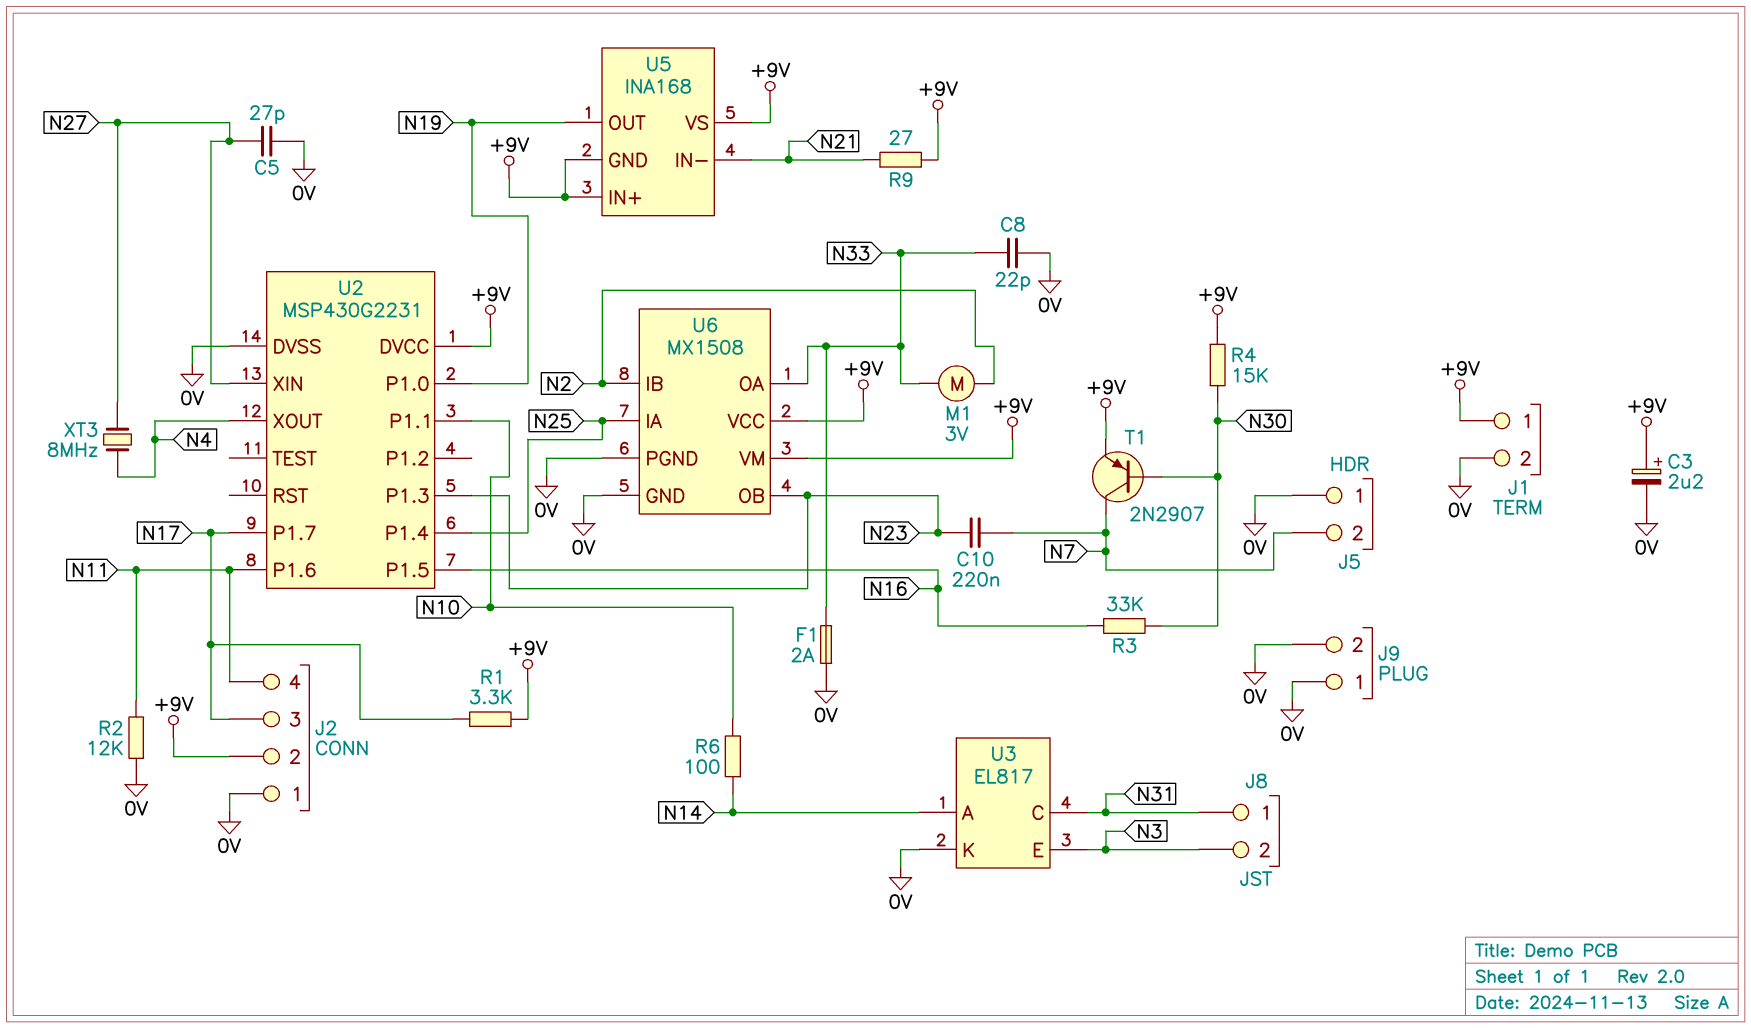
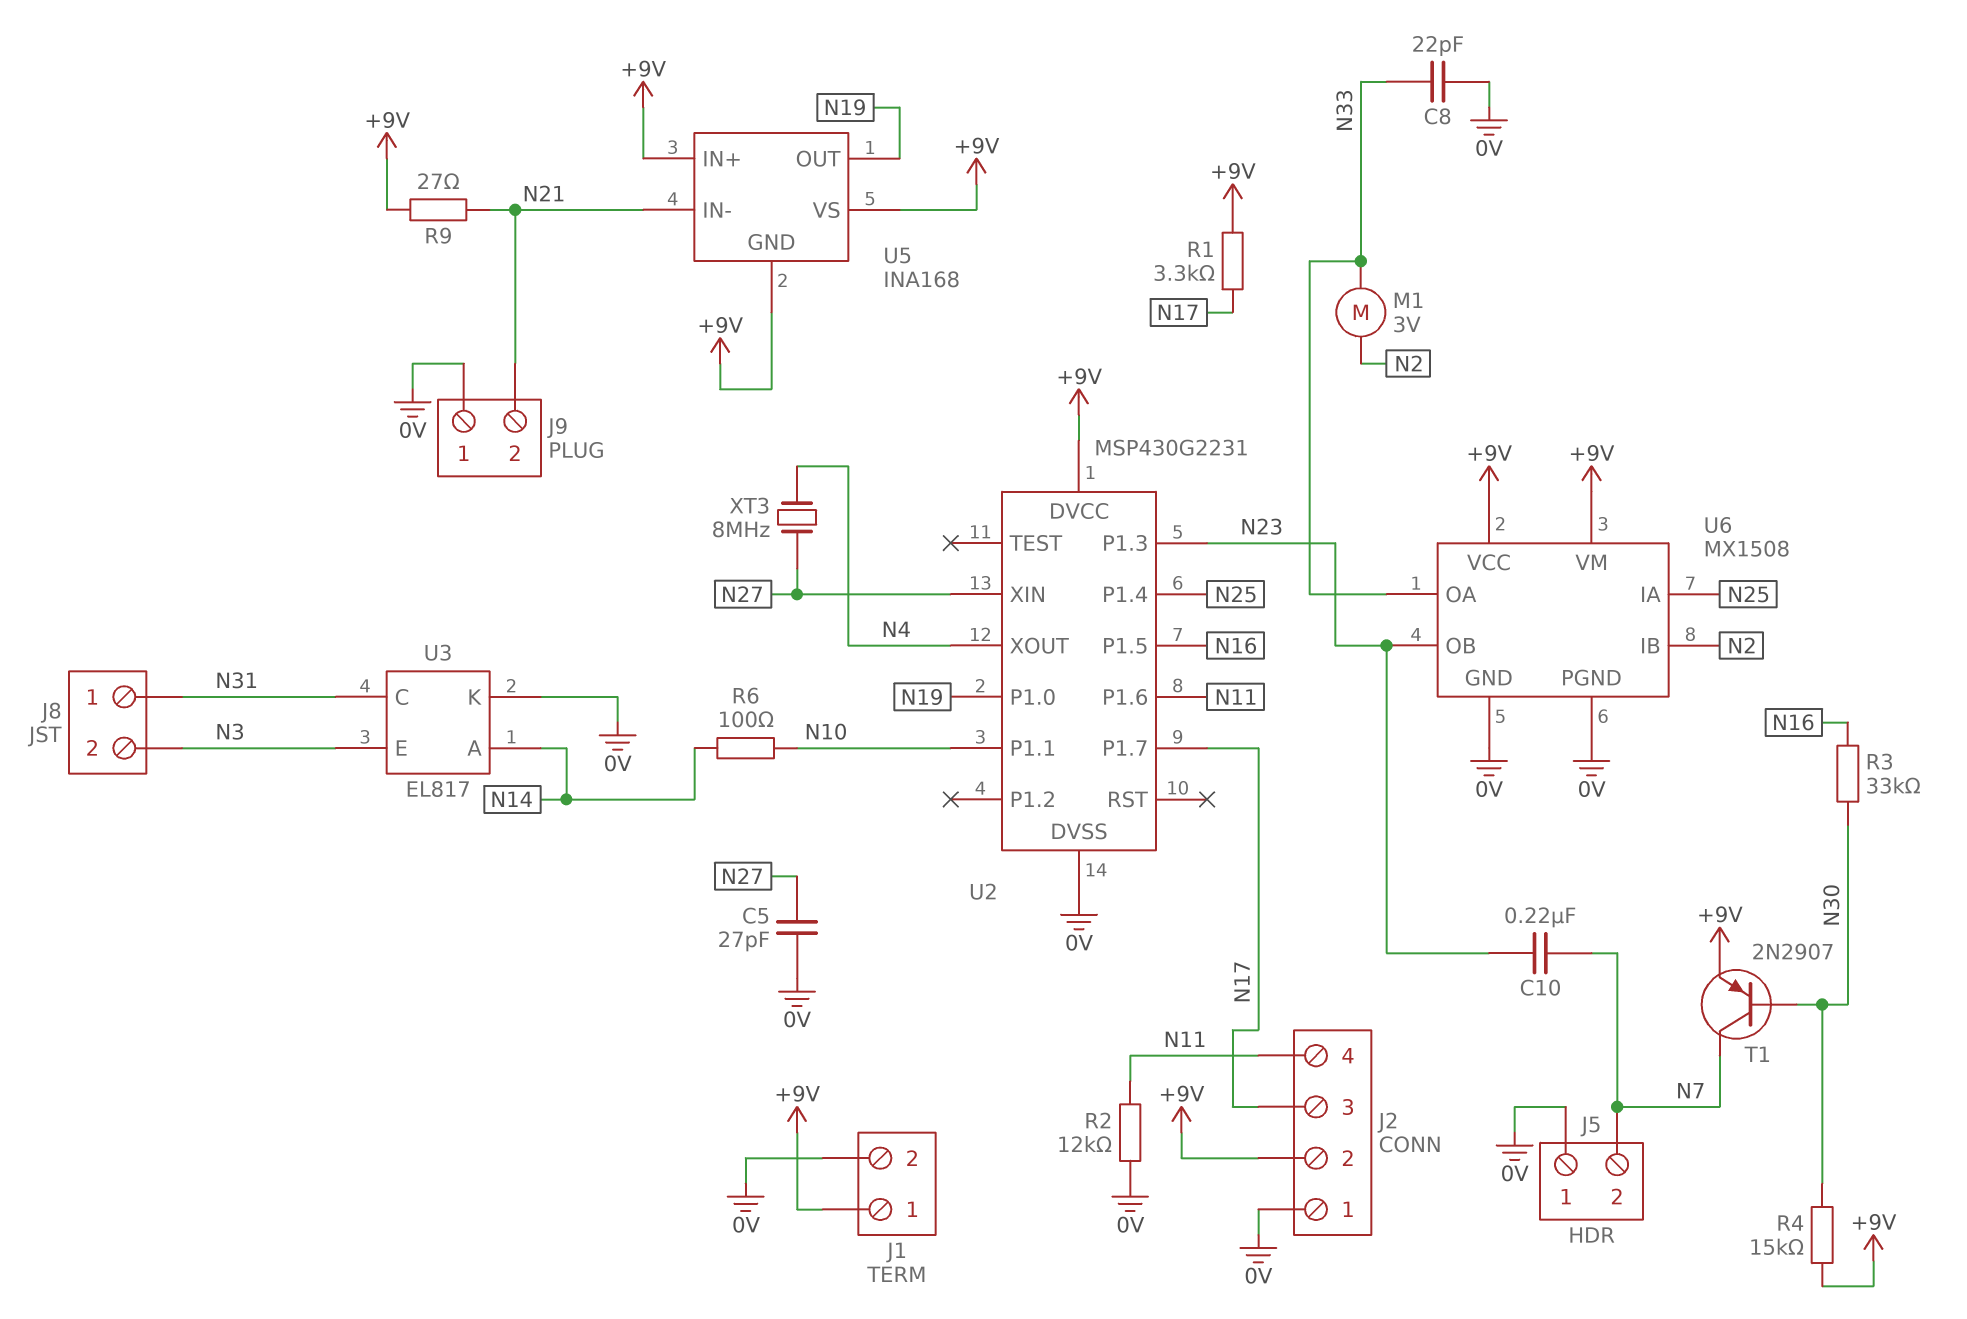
C3: 2.2uF (plus +9V, minus 0V) -> none
F1: 2A (0V, N33) -> none
J9 pin 2: 0V -> N21

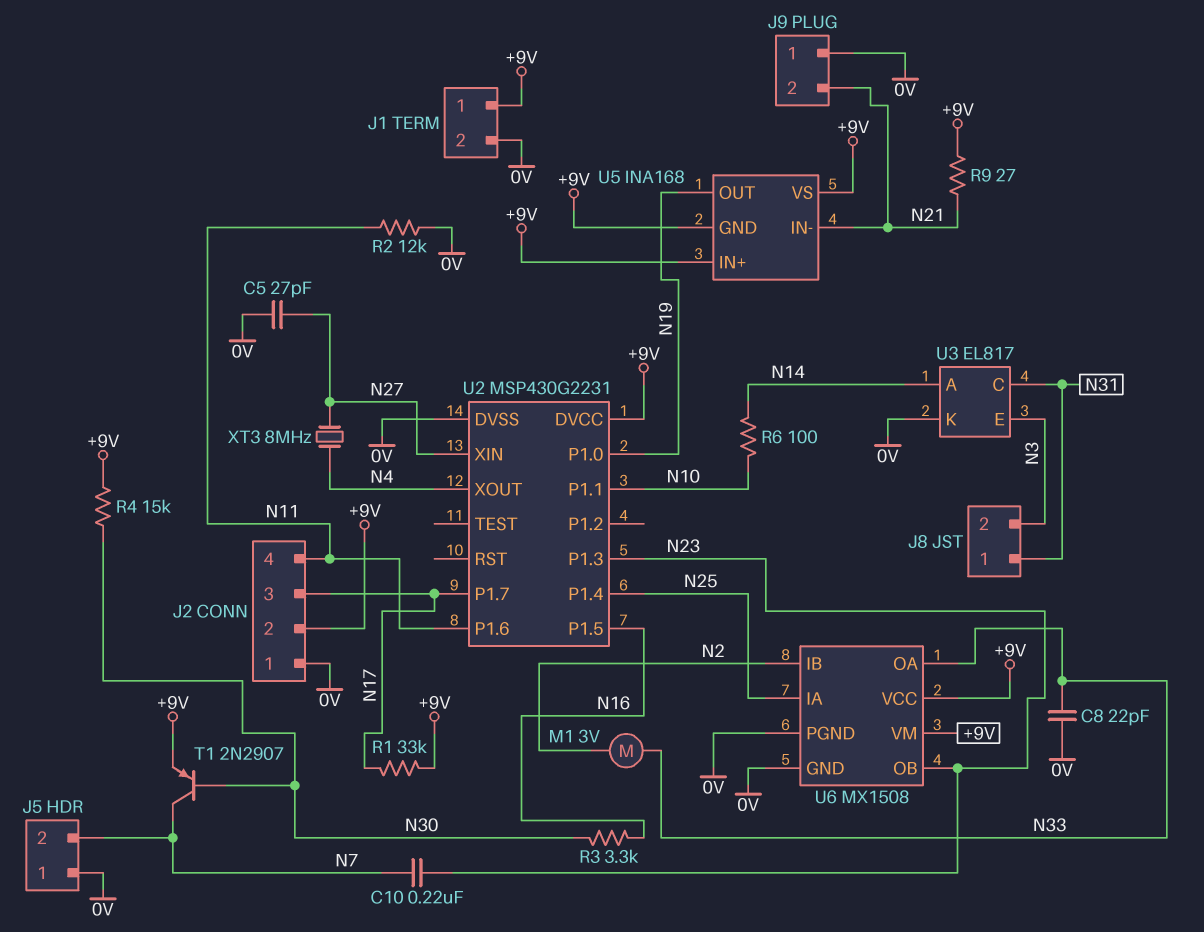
R1: 3.3k (+9V, N17) -> 33k (+9V, N17)
R3: 33k (N16, N30) -> 3.3k (N16, N30)

